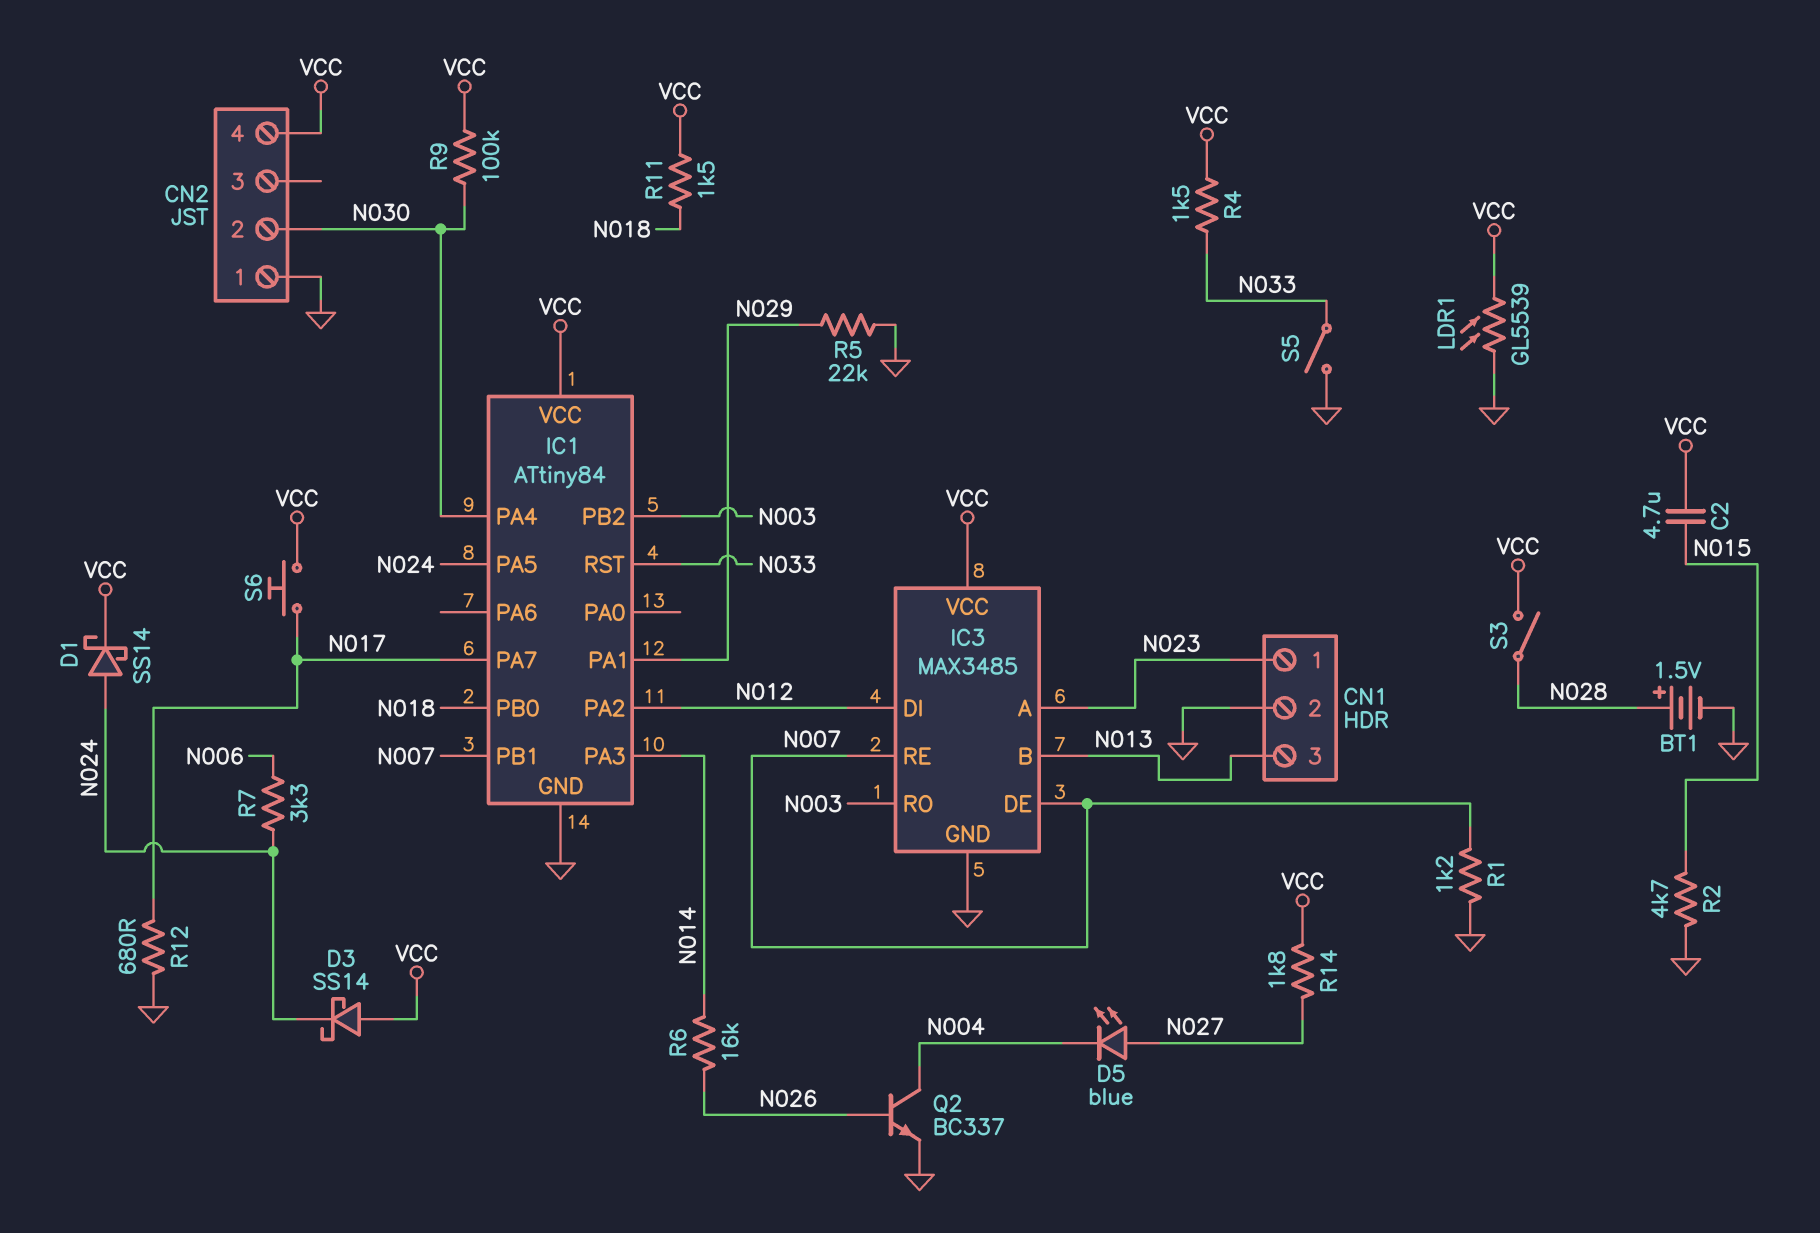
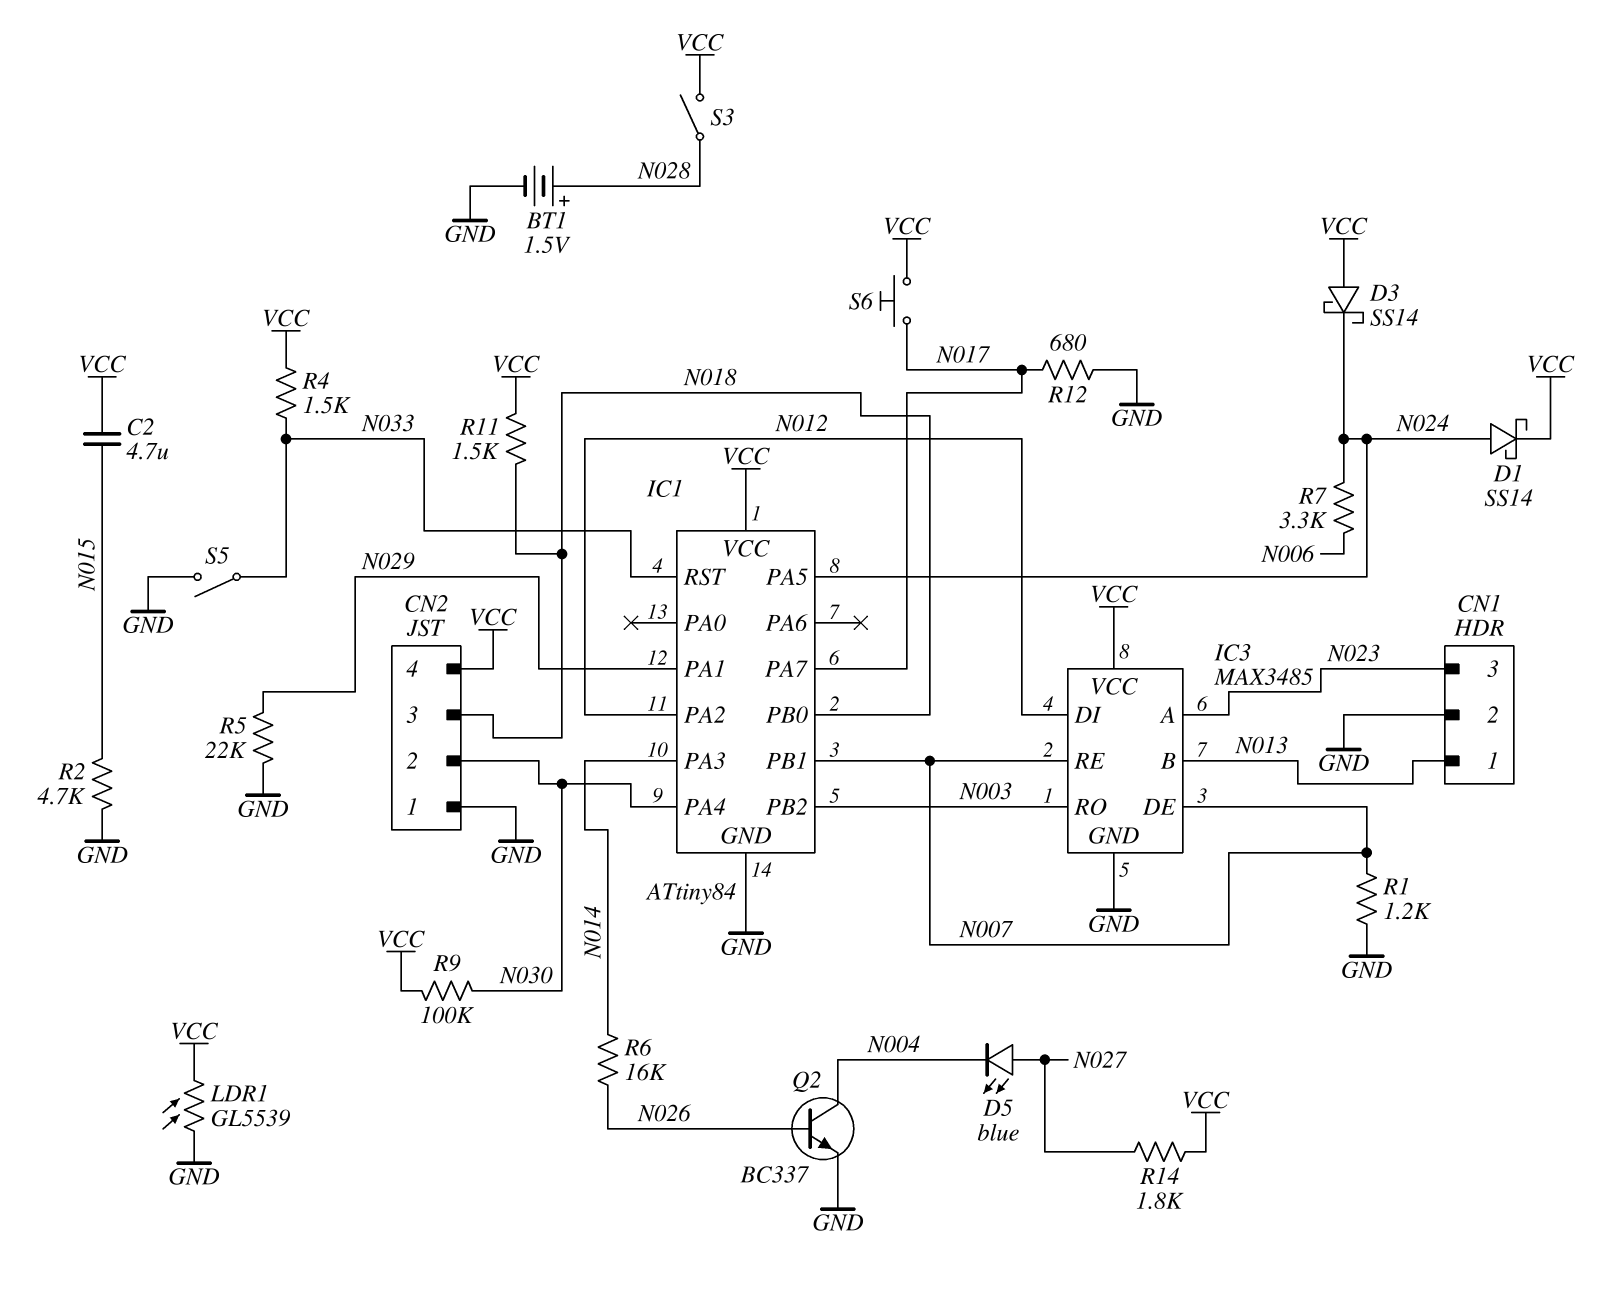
CN1 pin 1: N023 -> N013
CN1 pin 3: N013 -> N023
CN2 pin 3: none -> N018

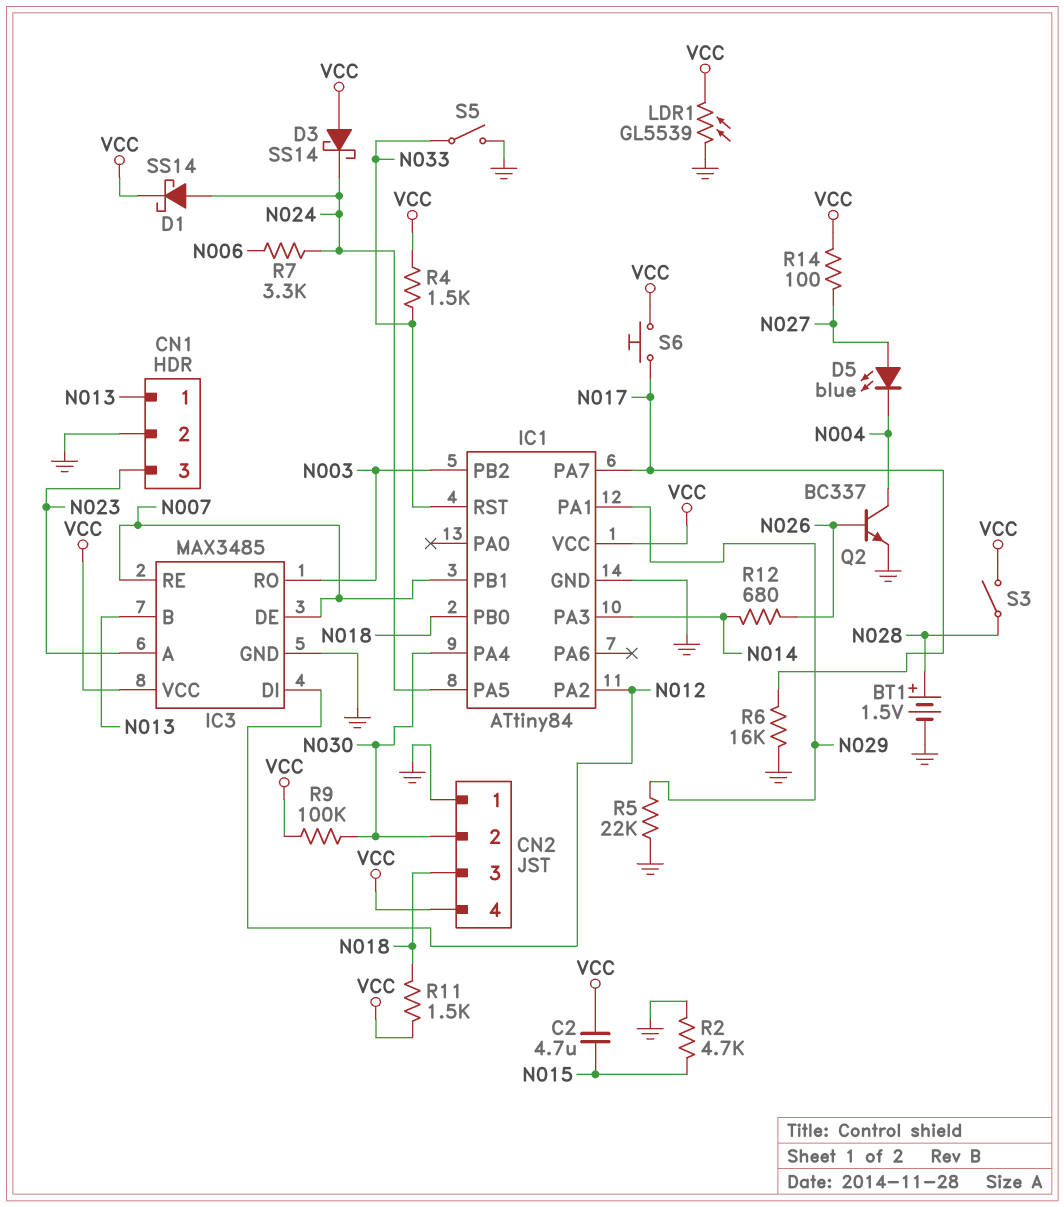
R1: 1.2k (GND, N007) -> none
R6: 16k (N014, N026) -> 16k (GND, N017)
R12: 680 (GND, N017) -> 680 (N014, N026)
R14: 1.8k (N027, VCC) -> 100 (N027, VCC)

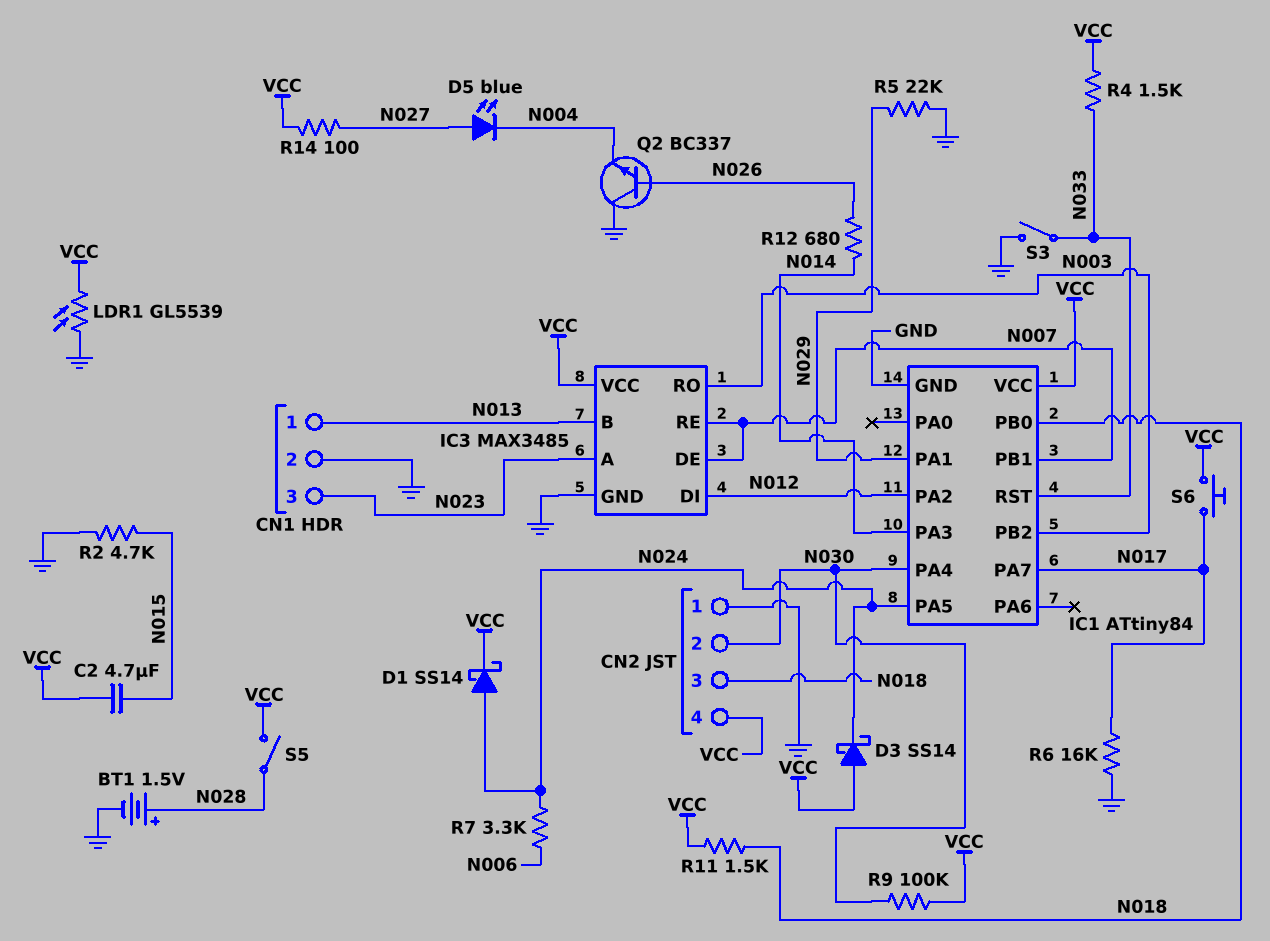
Q2: NPN BC337 (B N026, C N004, E GND) -> NPN BC337 (B N026, C GND, E N004)
S3: switch (N028, VCC) -> switch (GND, N033)
S5: switch (GND, N033) -> switch (N028, VCC)

